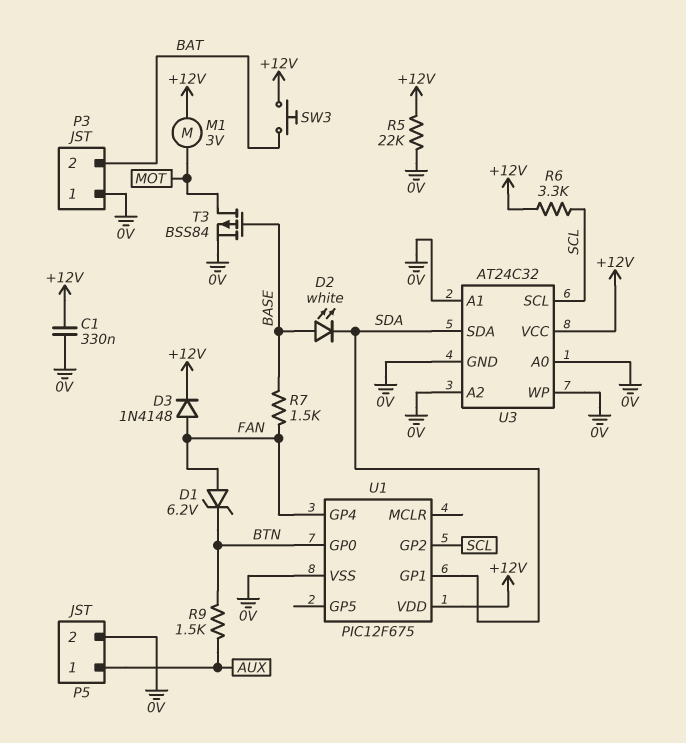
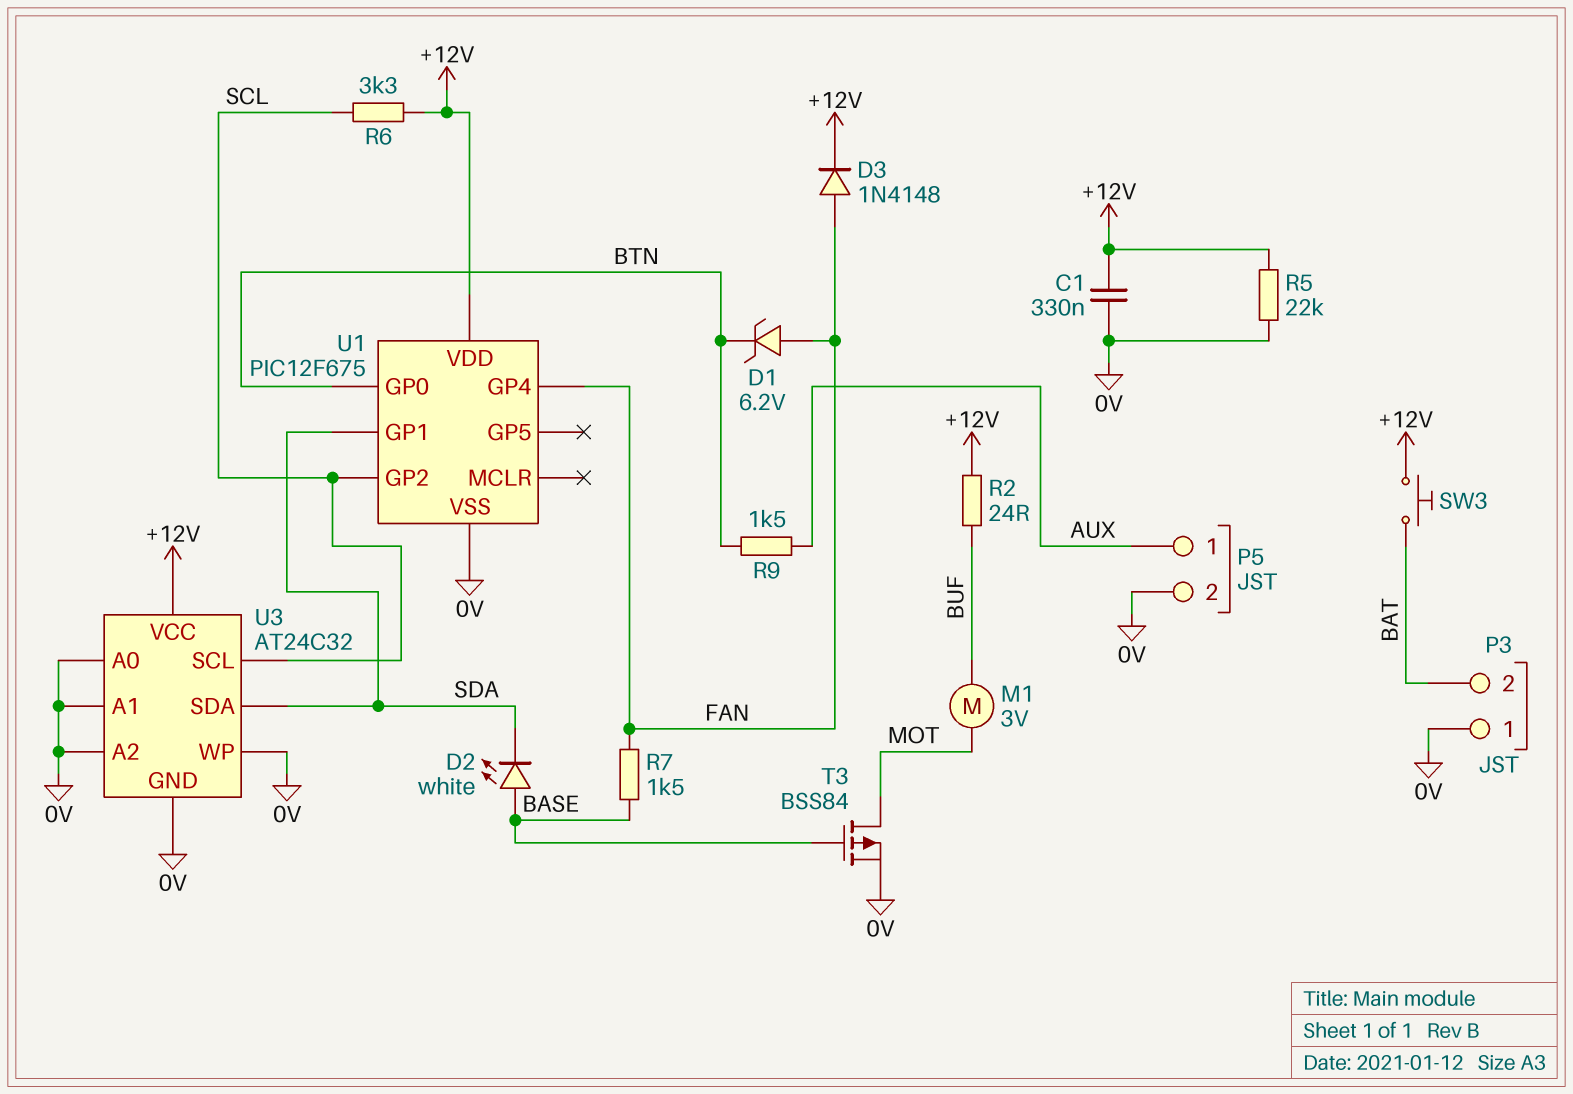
M1: motor 3V (+12V, MOT) -> motor 3V (BUF, MOT)
R2: none -> 24 (+12V, BUF)

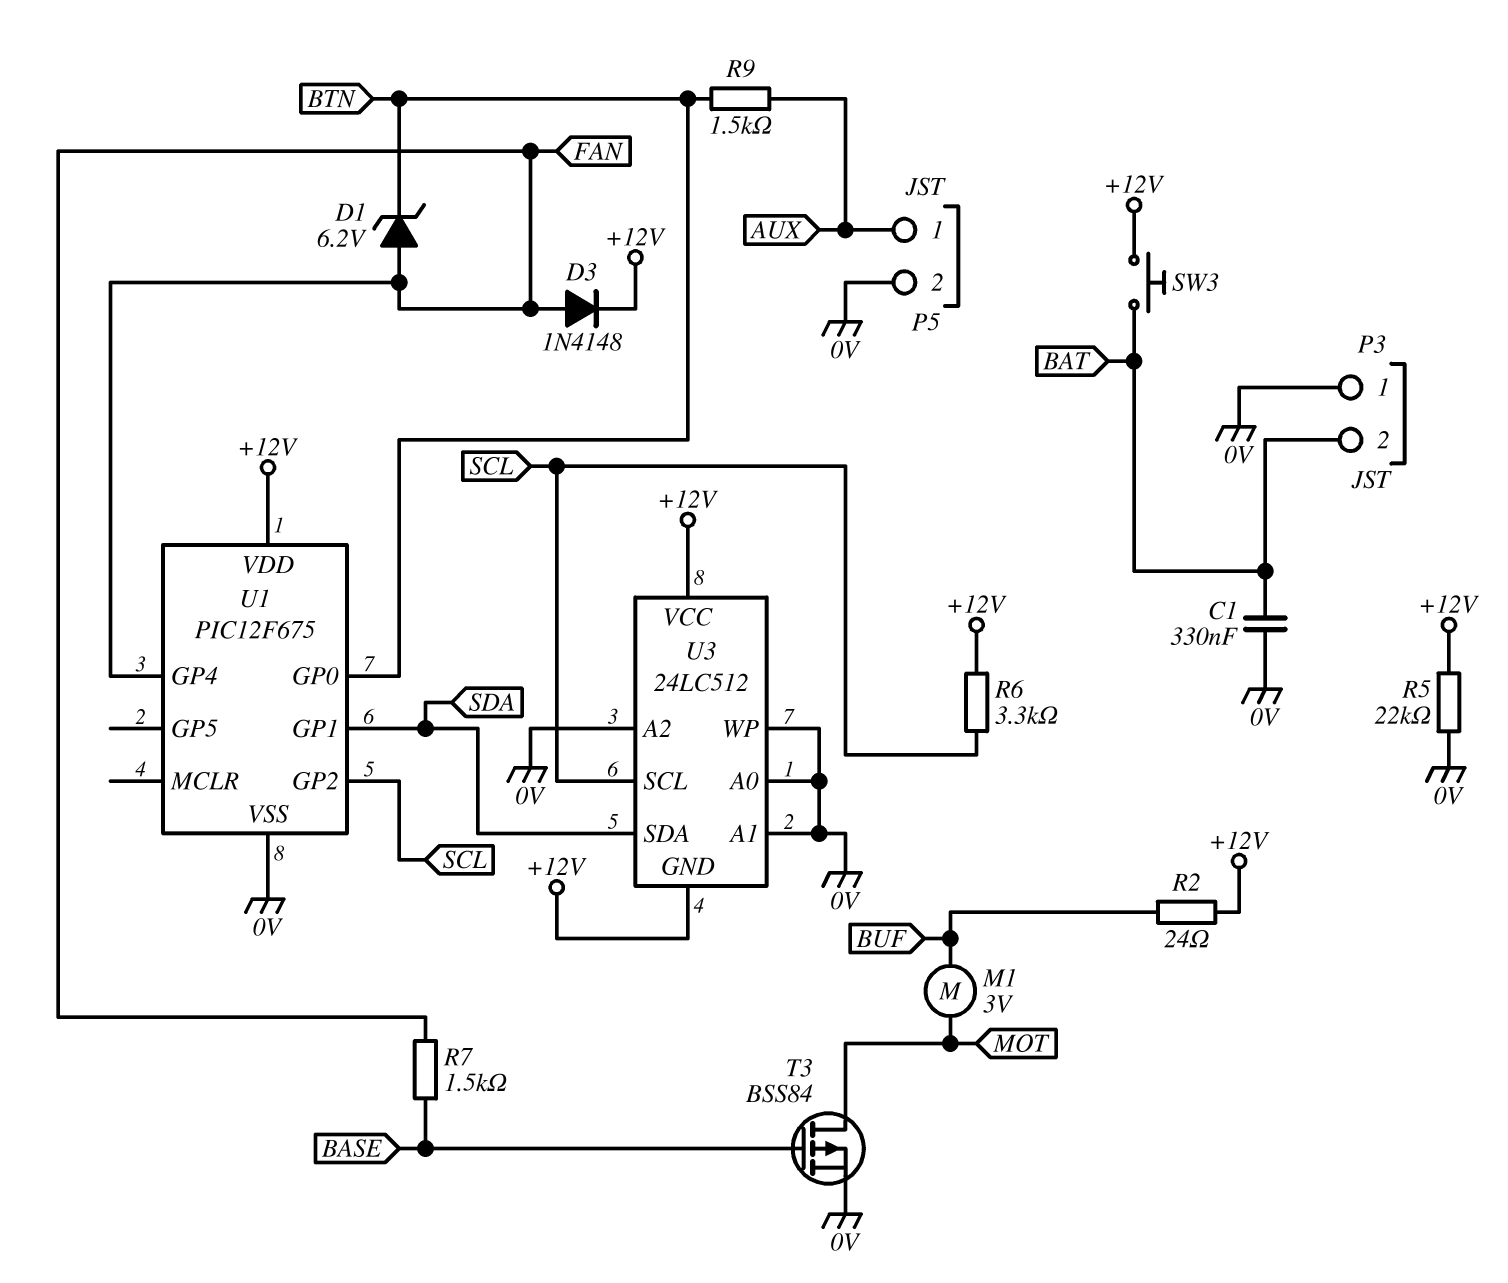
C1: 330nF (+12V, 0V) -> 330nF (0V, BAT)
D2: LED white (A BASE, K SDA) -> none
U3: AT24C32 -> 24LC512
U3 pin GND: 0V -> +12V

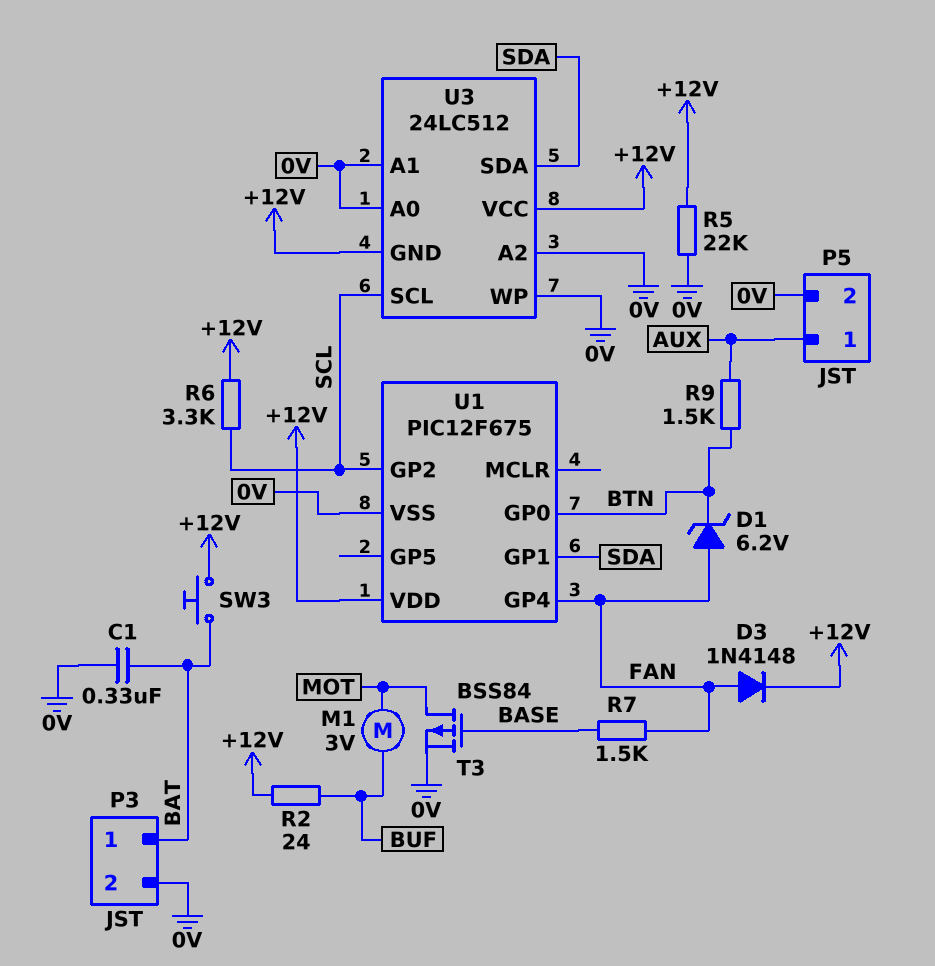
P3 pin 1: 0V -> BAT
P3 pin 2: BAT -> 0V

